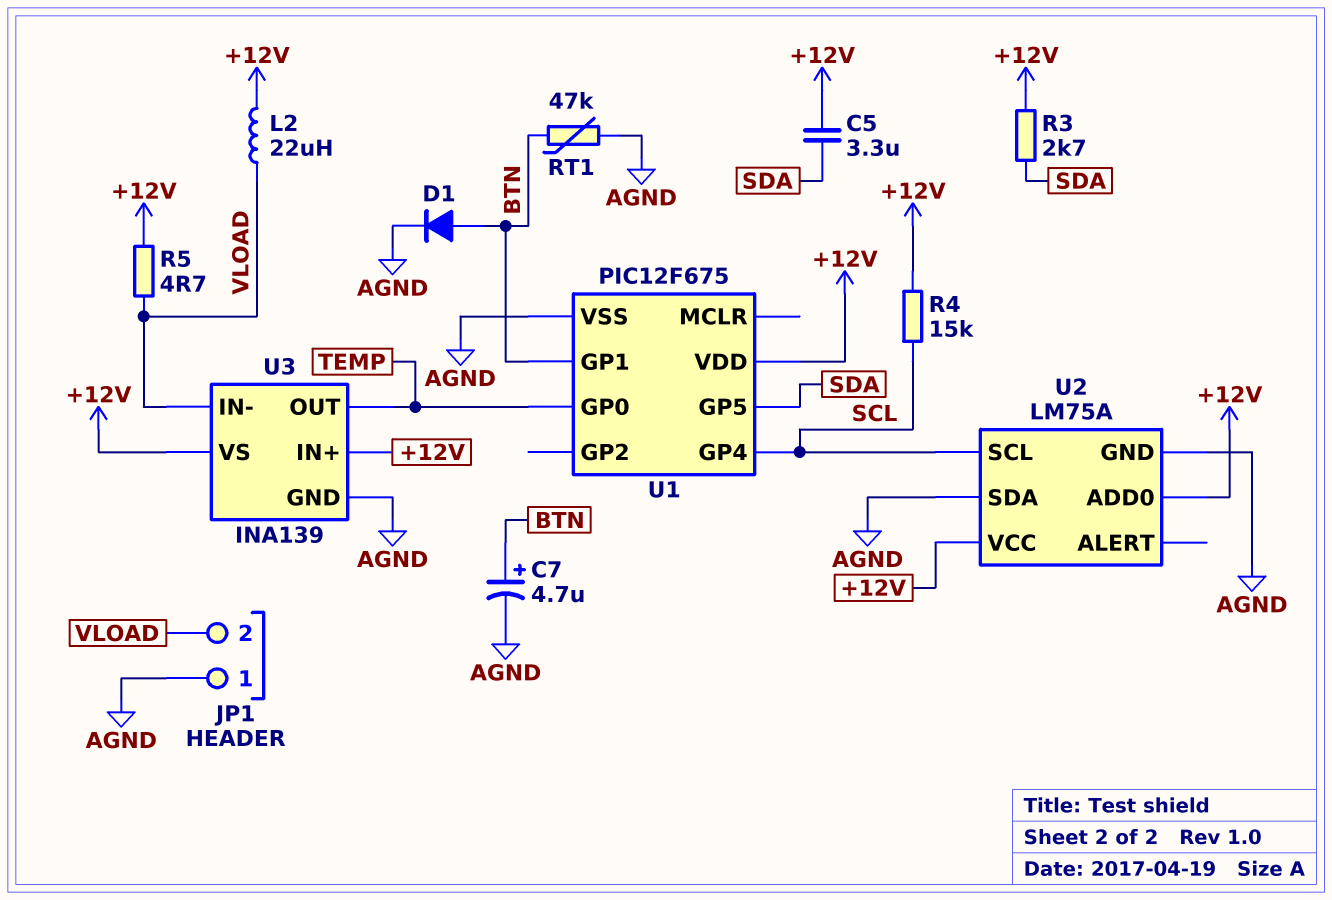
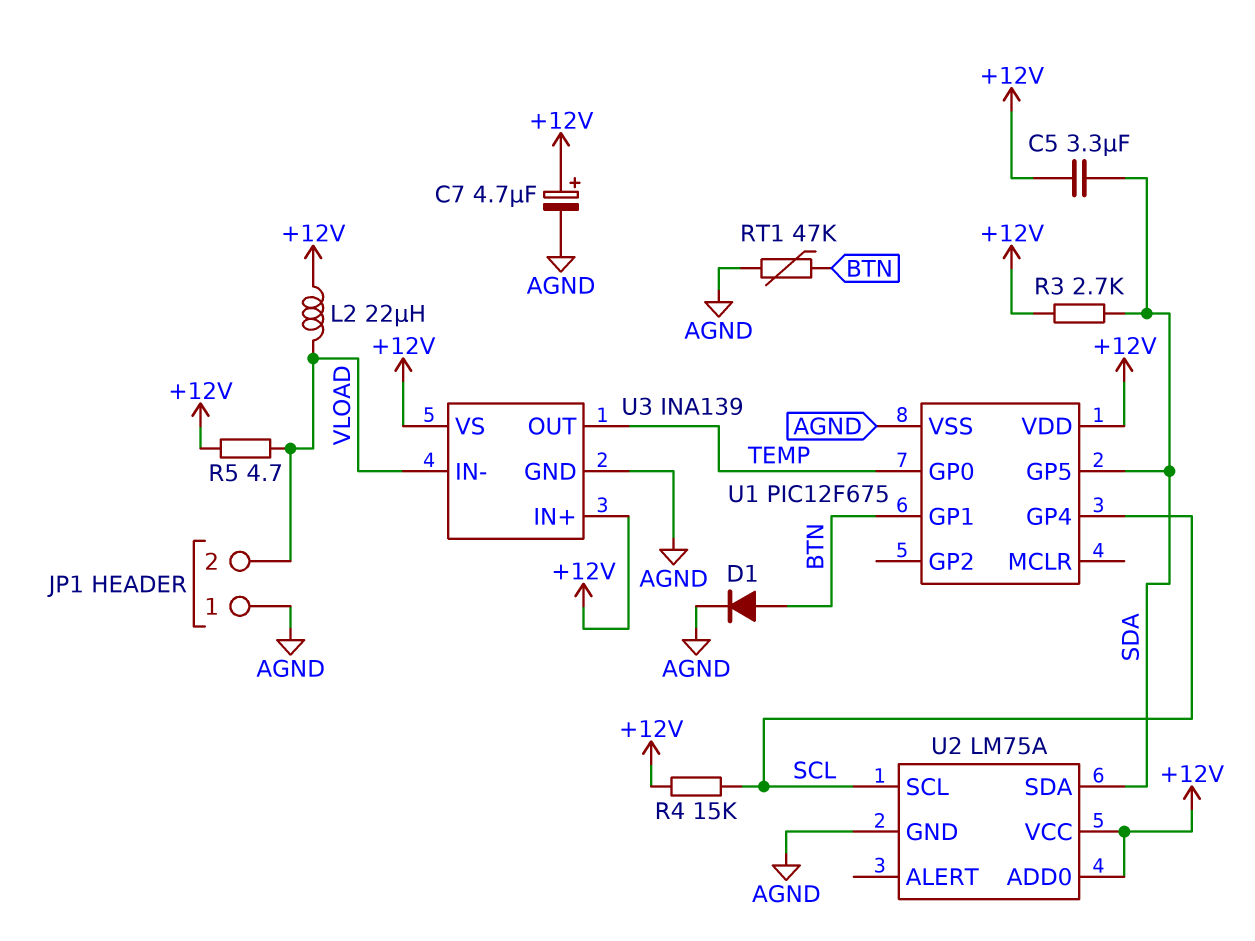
C7: 4.7uF (plus BTN, minus AGND) -> 4.7uF (plus +12V, minus AGND)
U2 pin SDA: AGND -> SDA

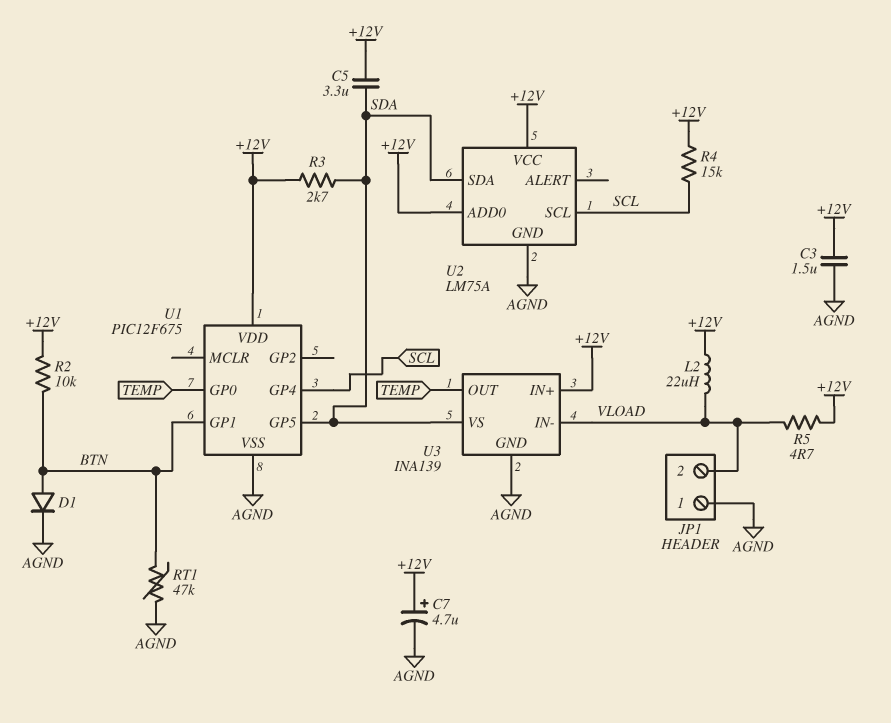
C3: none -> 1.5uF (+12V, AGND)
R2: none -> 10k (+12V, BTN)
U3 pin VS: +12V -> SDA

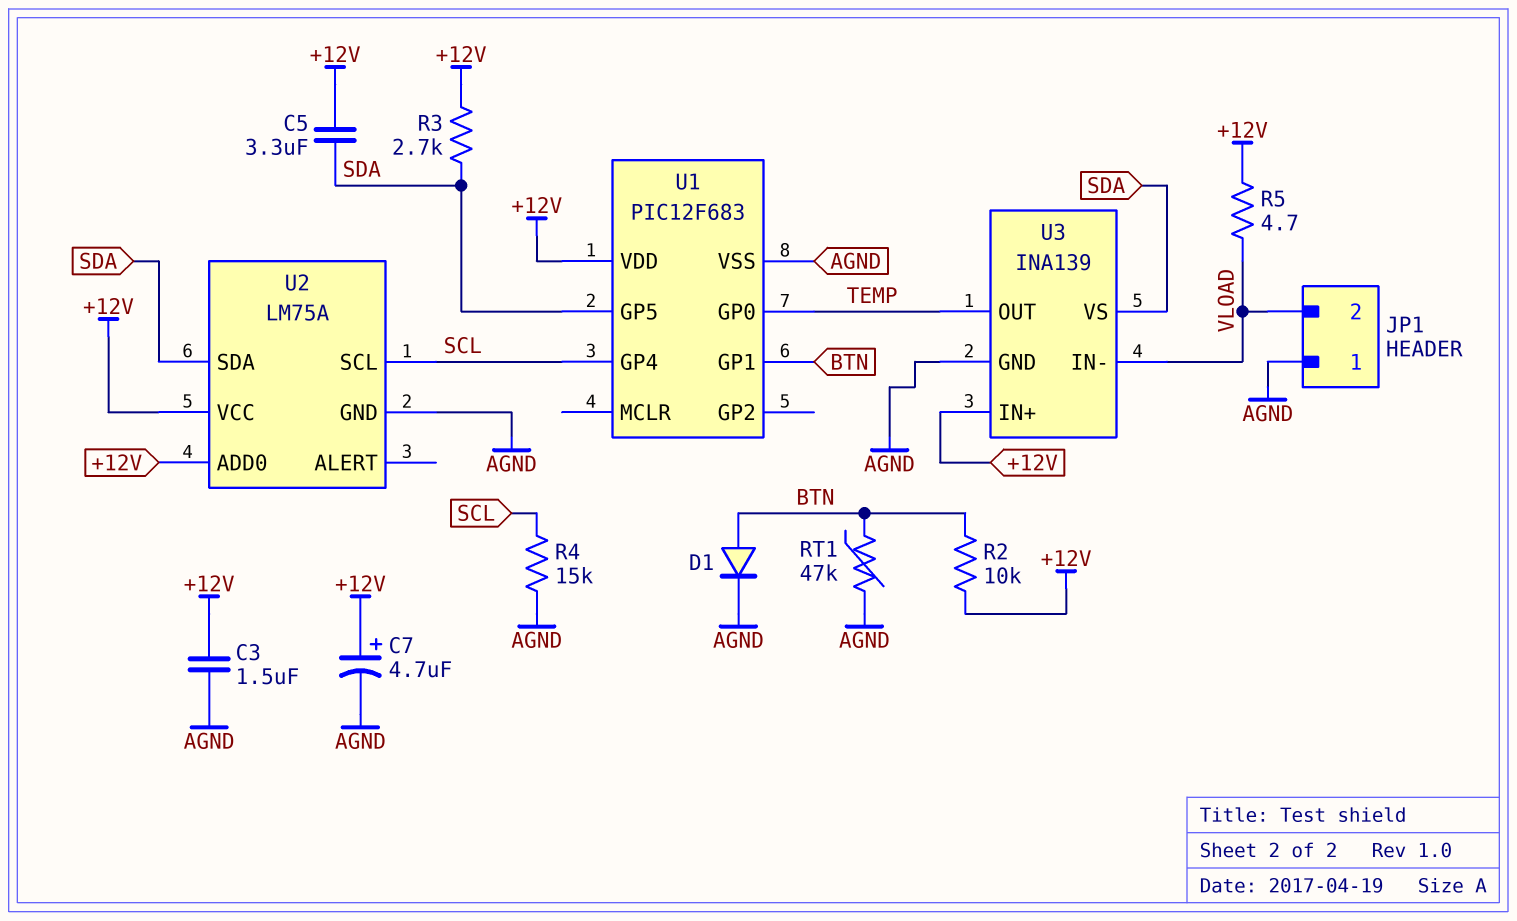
L2: 22uH (+12V, VLOAD) -> none
R4: 15k (+12V, SCL) -> 15k (AGND, SCL)
U1: PIC12F675 -> PIC12F683

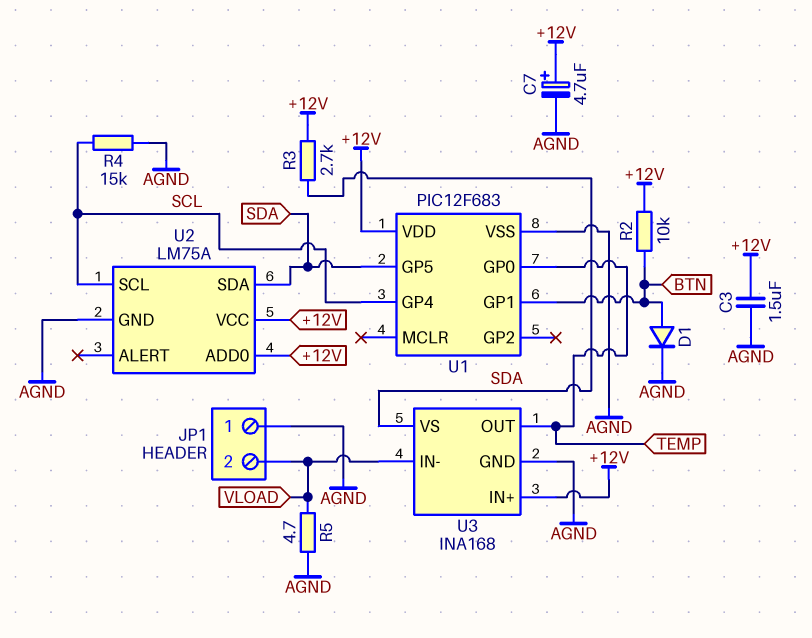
C5: 3.3uF (+12V, SDA) -> none
R5: 4.7 (+12V, VLOAD) -> 4.7 (AGND, VLOAD)
RT1: 47k (AGND, BTN) -> none
U3: INA139 -> INA168

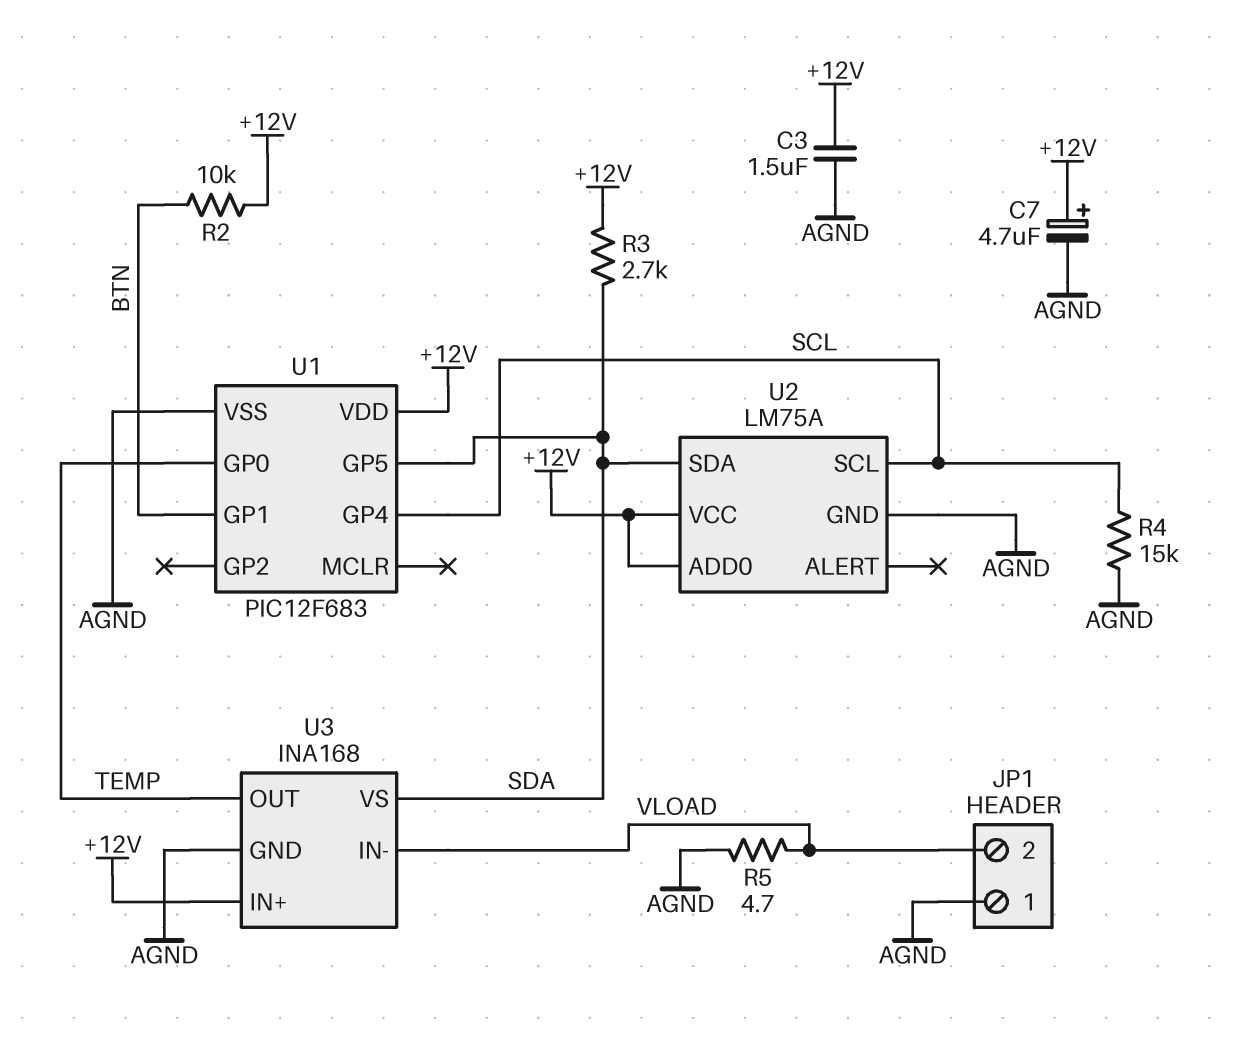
D1: diode (A BTN, K AGND) -> none

